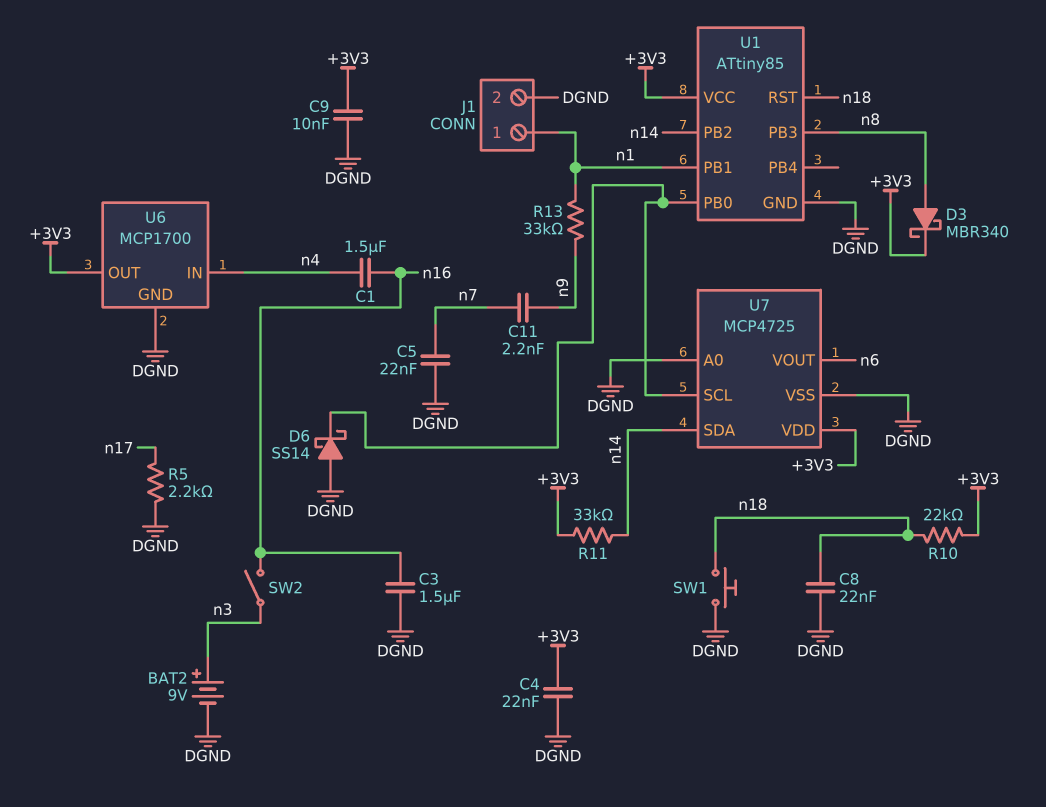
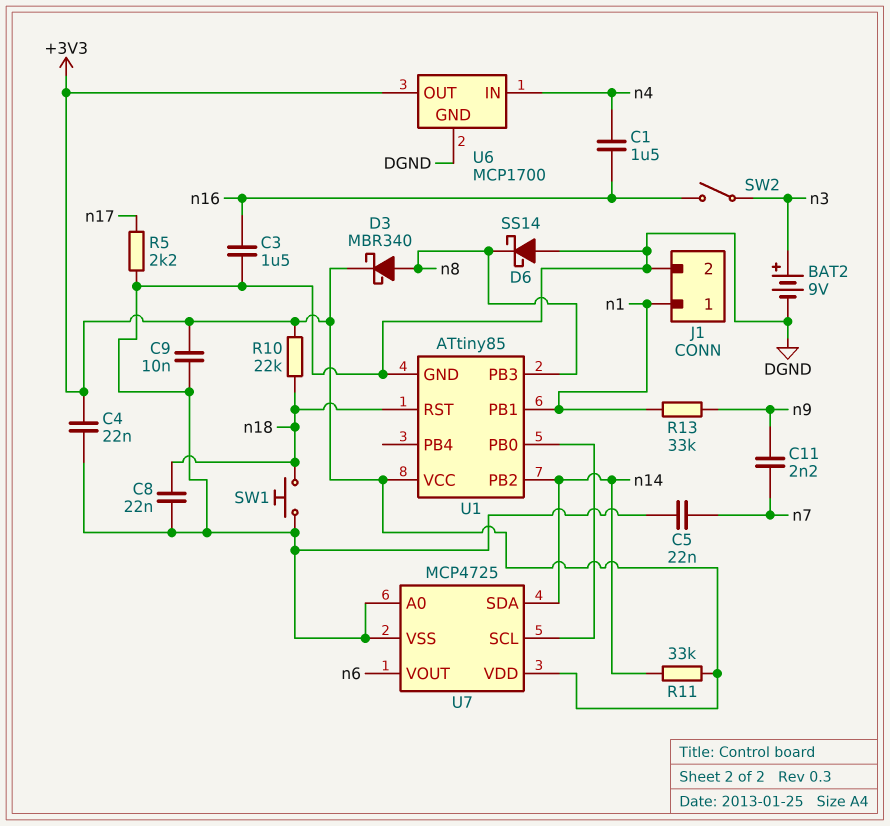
D6: schottky SS14 (A DGND, K U1/PB0) -> schottky SS14 (A DGND, K n8)

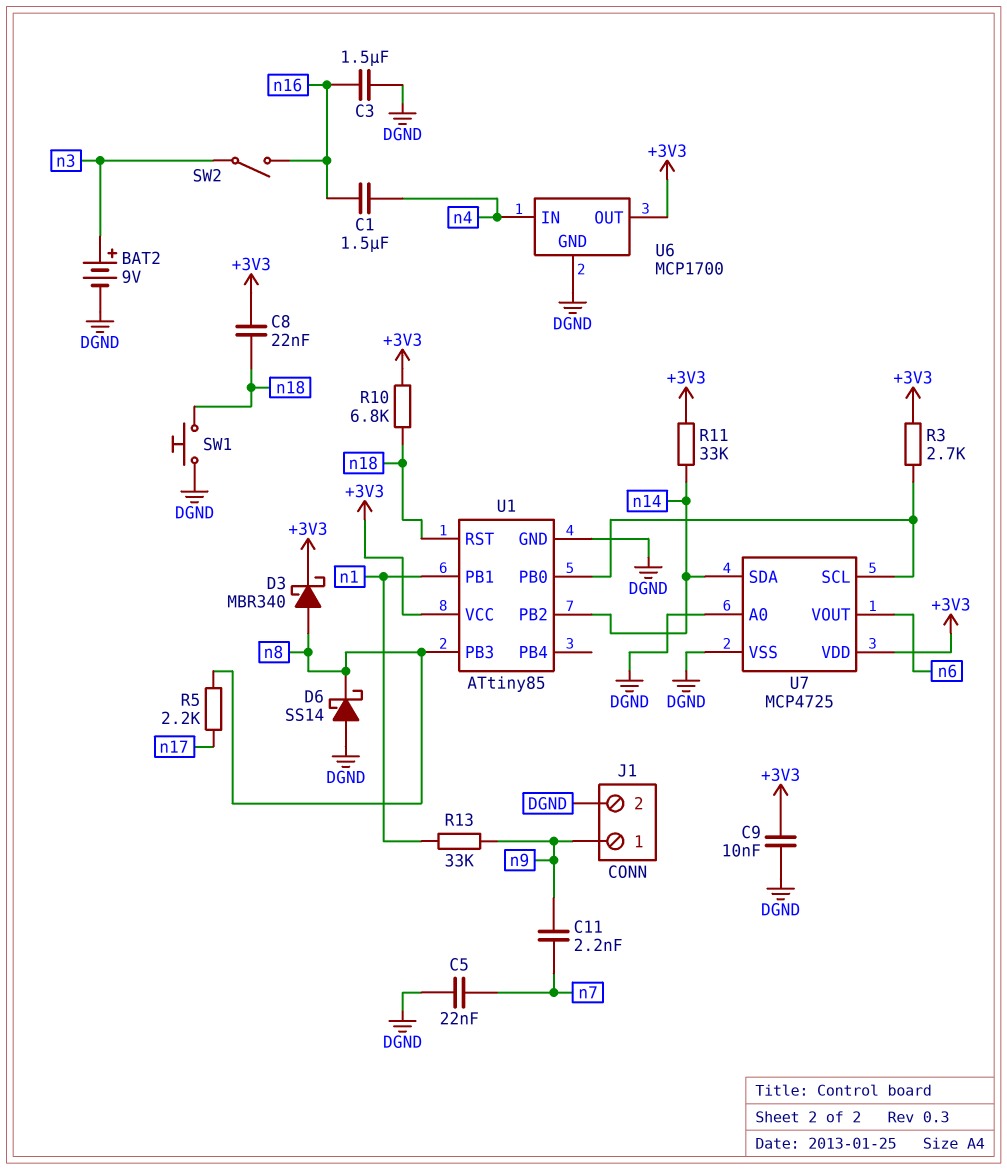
C4: 22nF (+3V3, DGND) -> none
C8: 22nF (DGND, n18) -> 22nF (+3V3, n18)
J1 pin 1: n1 -> n9
R3: none -> 2.7k (+3V3, U1/PB0)
R5: 2.2k (DGND, n17) -> 2.2k (n8, n17)
R10: 22k (+3V3, n18) -> 6.8k (+3V3, n18)

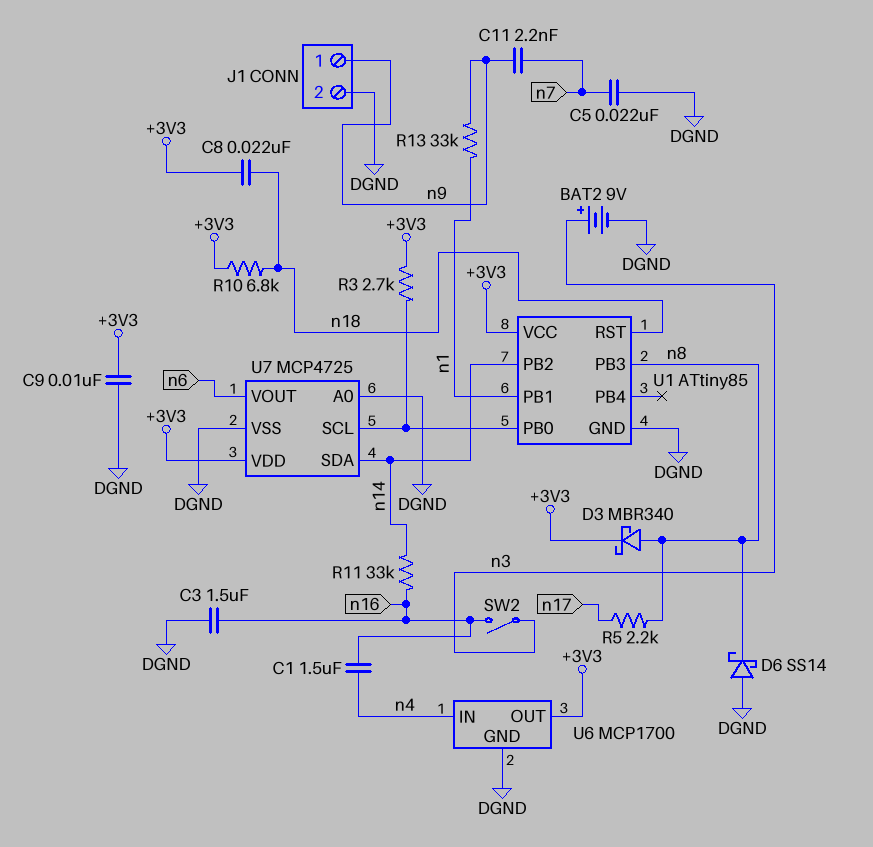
R11: 33k (+3V3, n14) -> 33k (n14, n16)
SW1: button (DGND, n18) -> none

